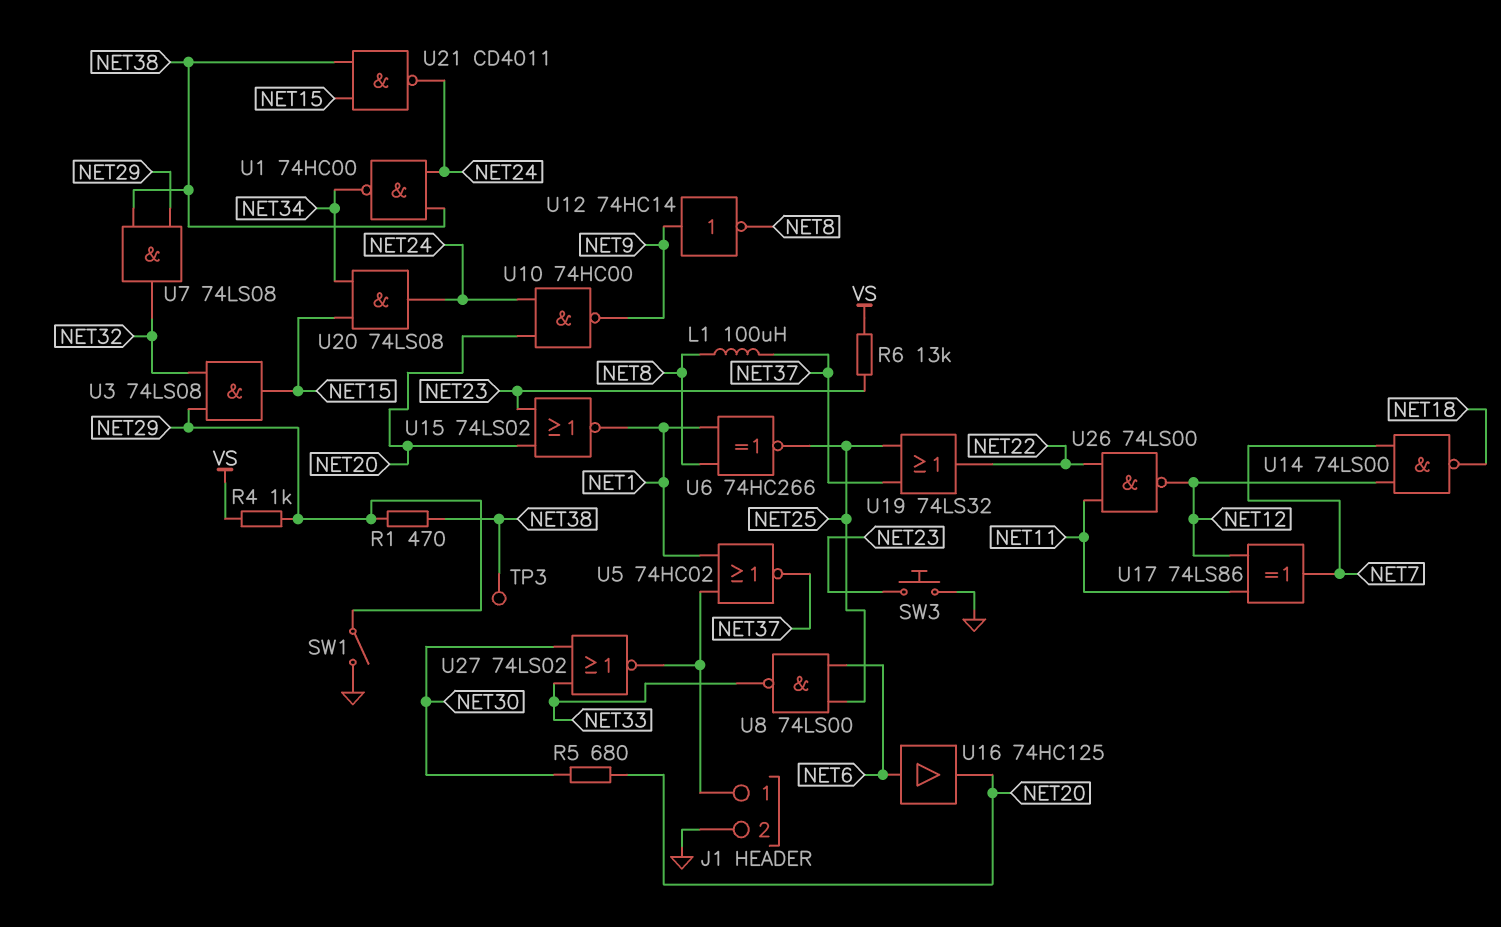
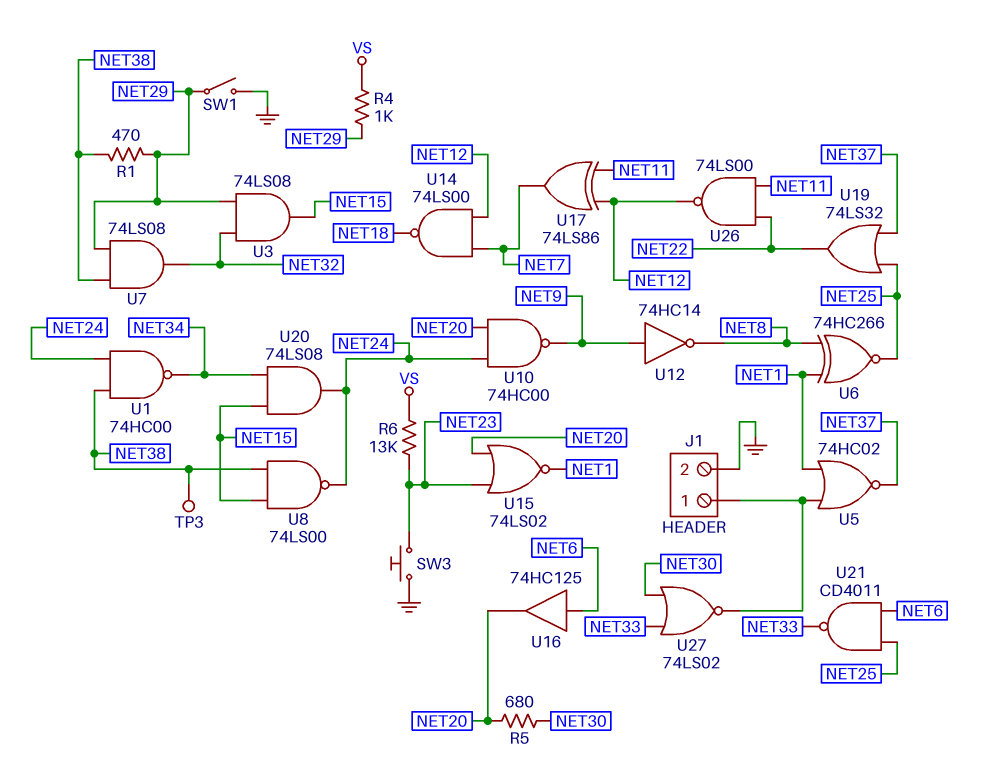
L1: 100uH (NET8, NET37) -> none
U8: NAND 74LS00 (in NET6, in NET25, out NET33) -> NAND 74LS00 (in NET15, in NET38, out NET24)
U21: NAND CD4011 (in NET15, in NET38, out NET24) -> NAND CD4011 (in NET6, in NET25, out NET33)

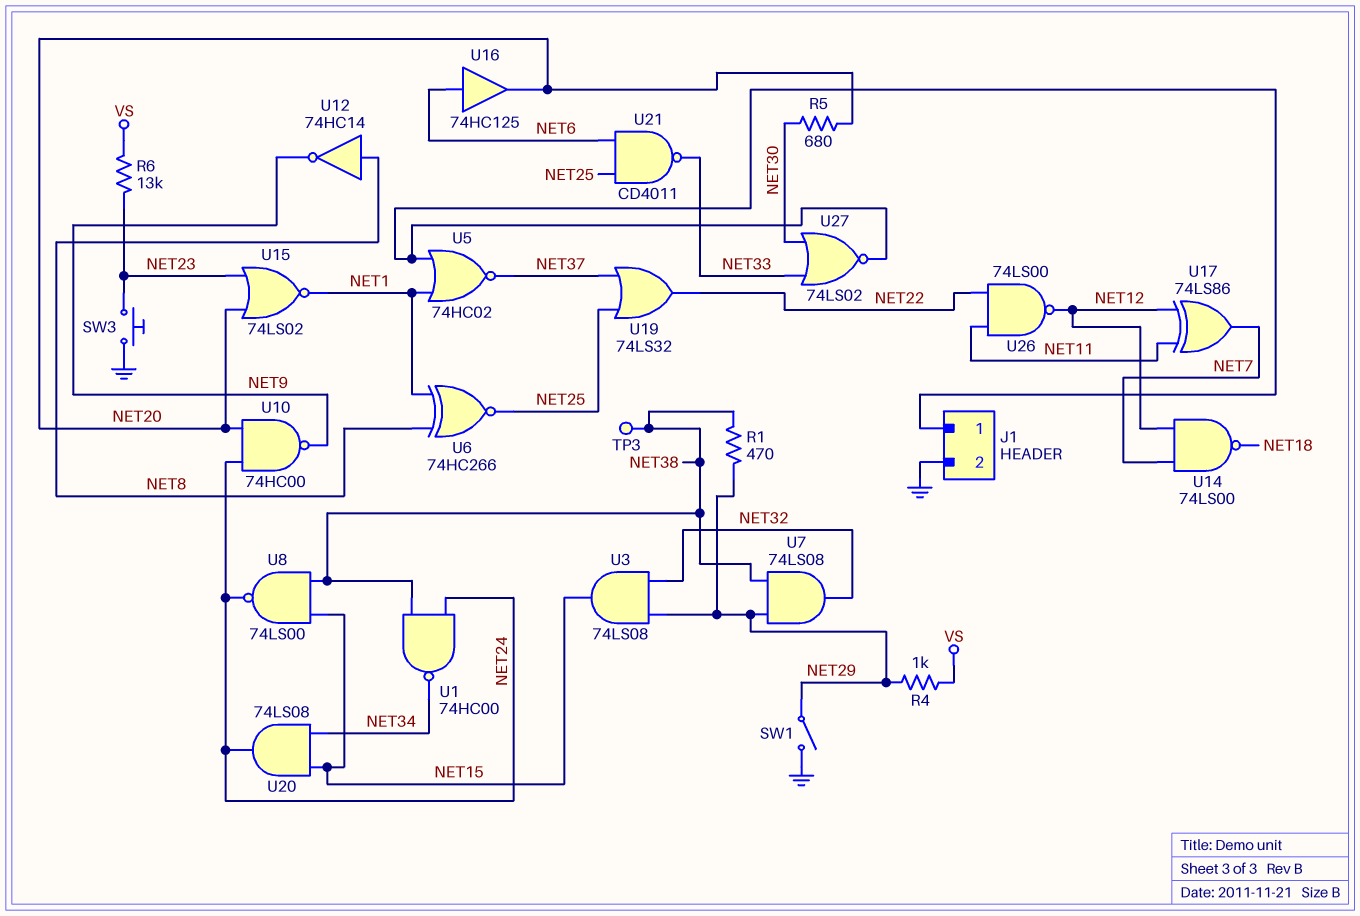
U12: NOT 74HC14 (in NET9, out NET8) -> NOT 74HC14 (in NET8, out NET9)

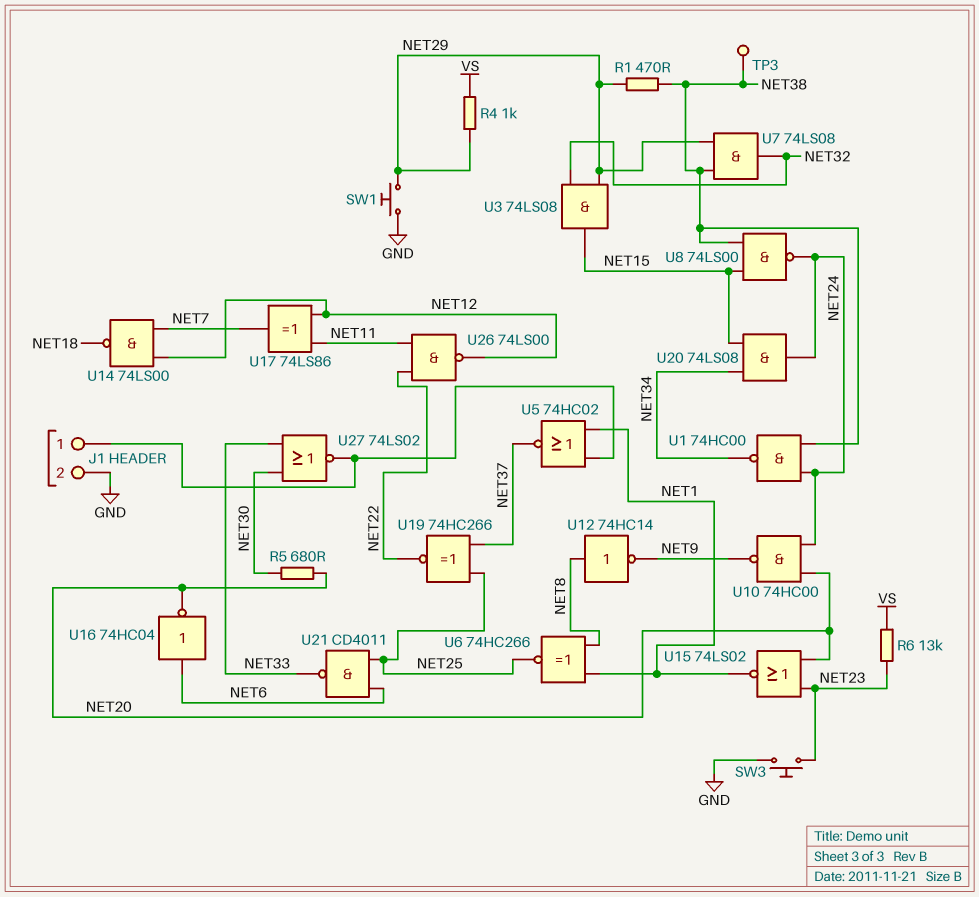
SW1: switch (GND, NET29) -> button (GND, NET29)
U16: buffer 74HC125 (in NET6, out NET20) -> NOT 74HC04 (in NET6, out NET20)
U19: OR 74LS32 (in NET25, in NET37, out NET22) -> XNOR 74HC266 (in NET25, in NET37, out NET22)

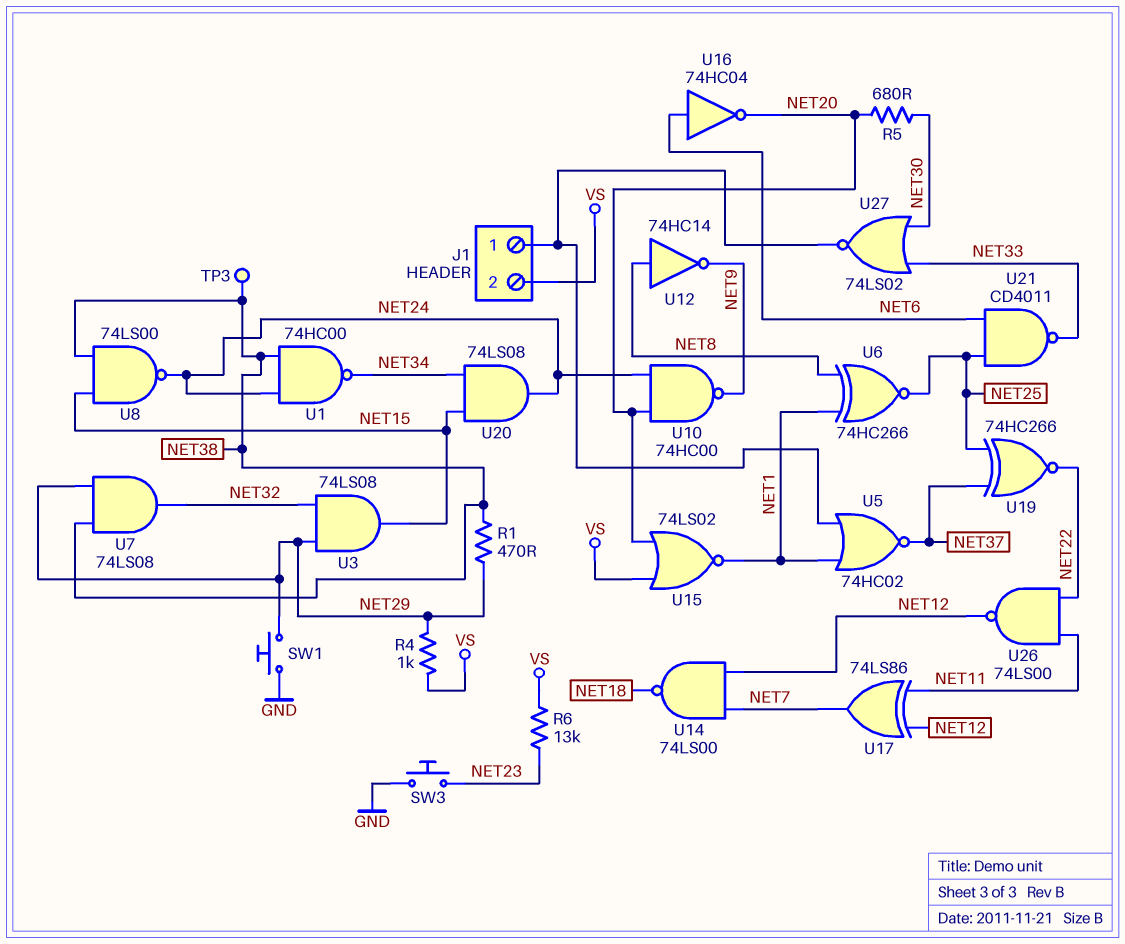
J1 pin 2: GND -> VS
U15: NOR 74LS02 (in NET20, in NET23, out NET1) -> NOR 74LS02 (in NET20, in VS, out NET1)

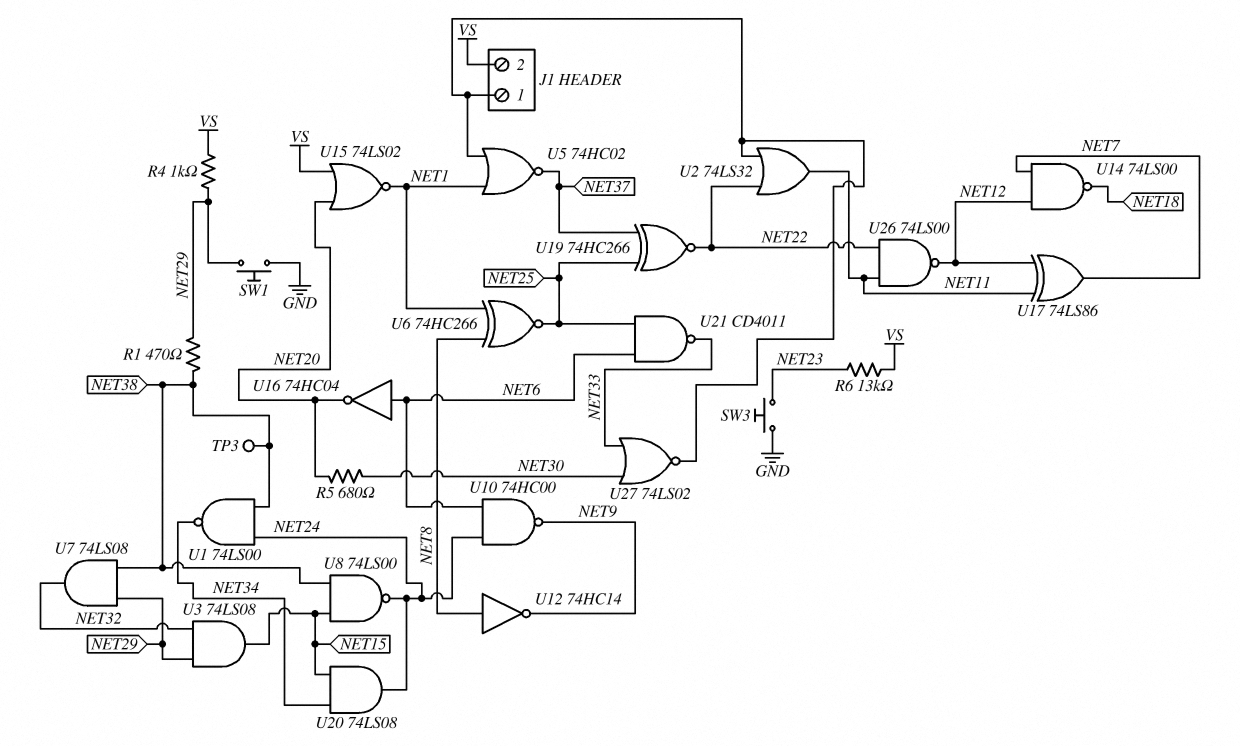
U1: NAND 74HC00 (in NET24, in NET38, out NET34) -> NAND 74LS00 (in NET24, in NET38, out NET34)
U2: none -> OR 74LS32 (in J1/1, in NET22, out NET11)
U10: NAND 74HC00 (in NET20, in NET24, out NET9) -> NAND 74HC00 (in NET6, in NET24, out NET9)

